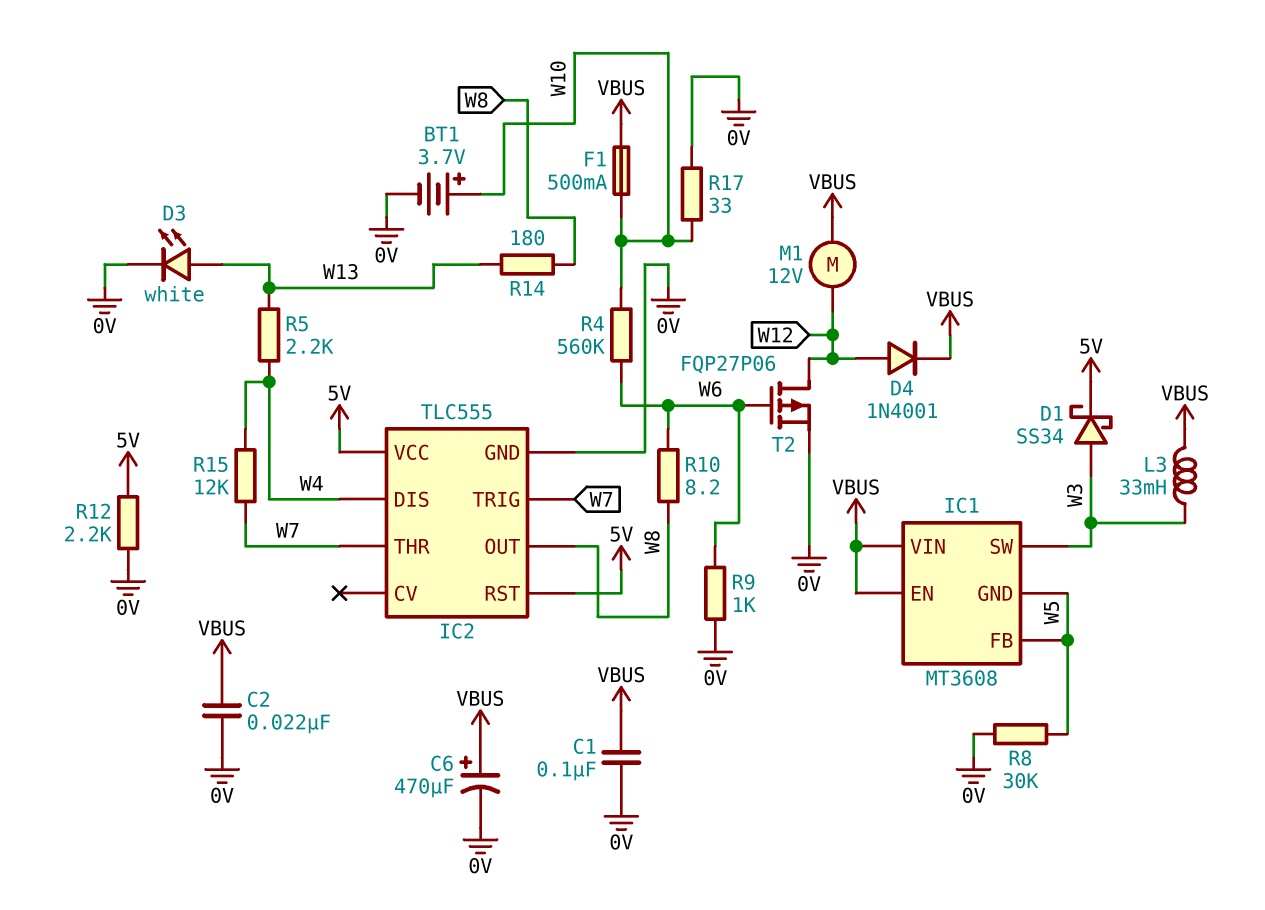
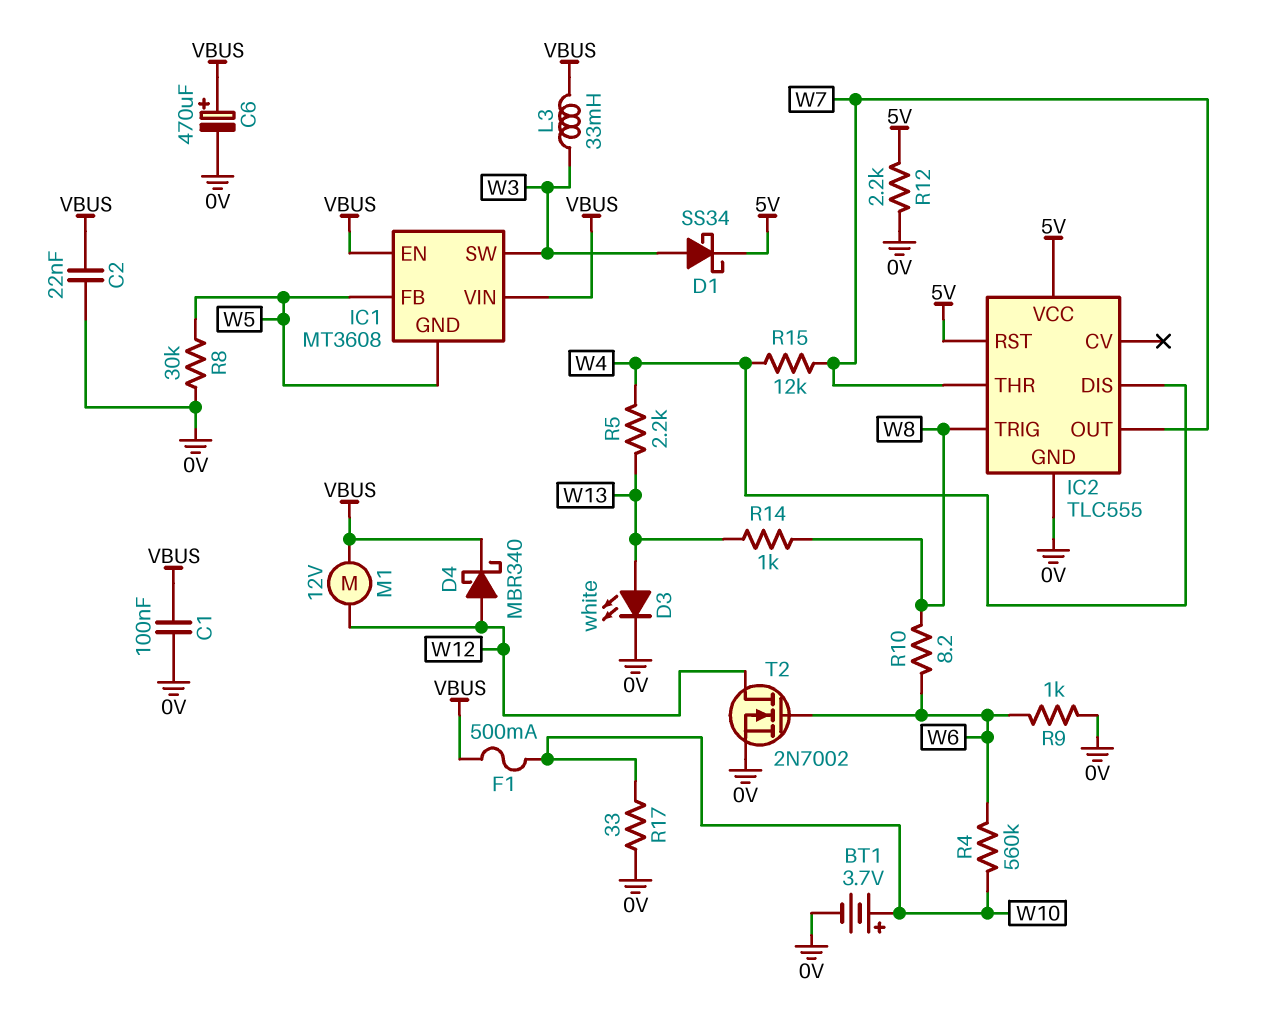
D4: diode 1N4001 (A W12, K VBUS) -> schottky MBR340 (A W12, K VBUS)
IC2 pin OUT: W8 -> W7
IC2 pin TRIG: W7 -> W8
R14: 180 (W8, W13) -> 1k (W8, W13)
T2: PMOS FQP27P06 (G W6, D W12, S 0V) -> NMOS 2N7002 (G W6, D W12, S 0V)

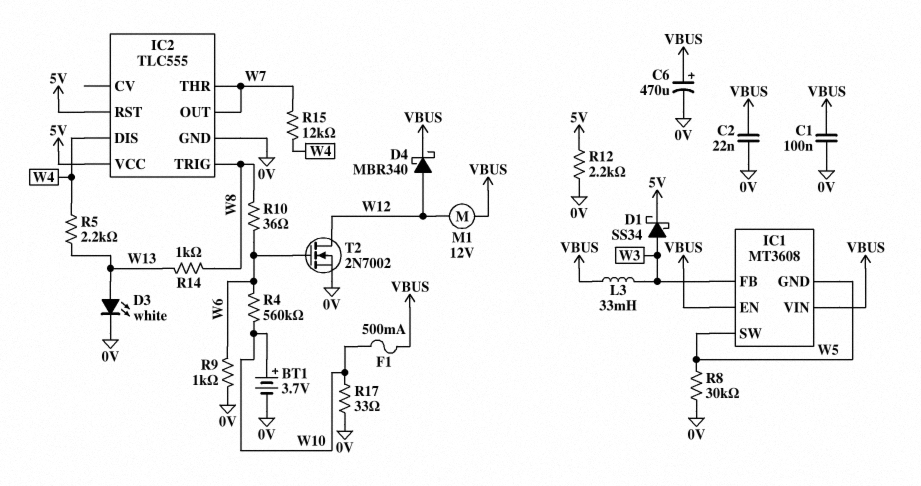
IC1 pin FB: W5 -> W3
IC1 pin SW: W3 -> W5
R10: 8.2 (W6, W8) -> 36 (W6, W8)

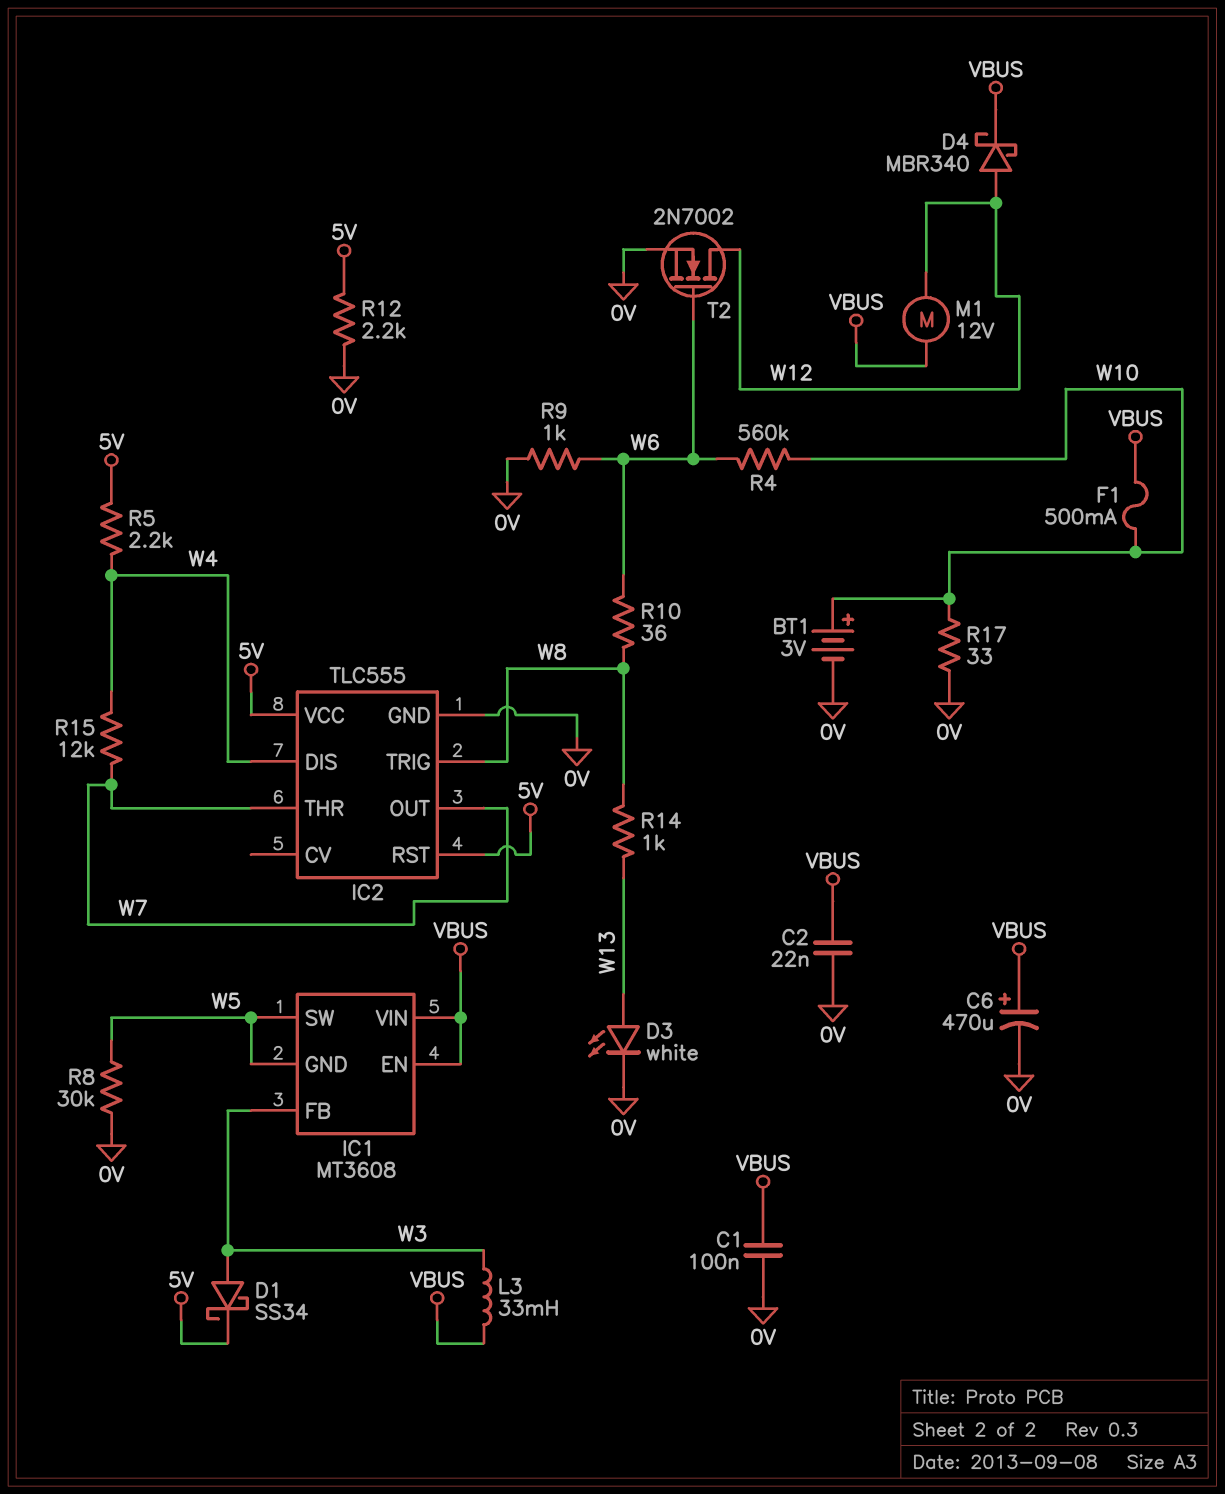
BT1: 3.7V (plus W10, minus 0V) -> 3V (plus W10, minus 0V)
R5: 2.2k (W4, W13) -> 2.2k (5V, W4)

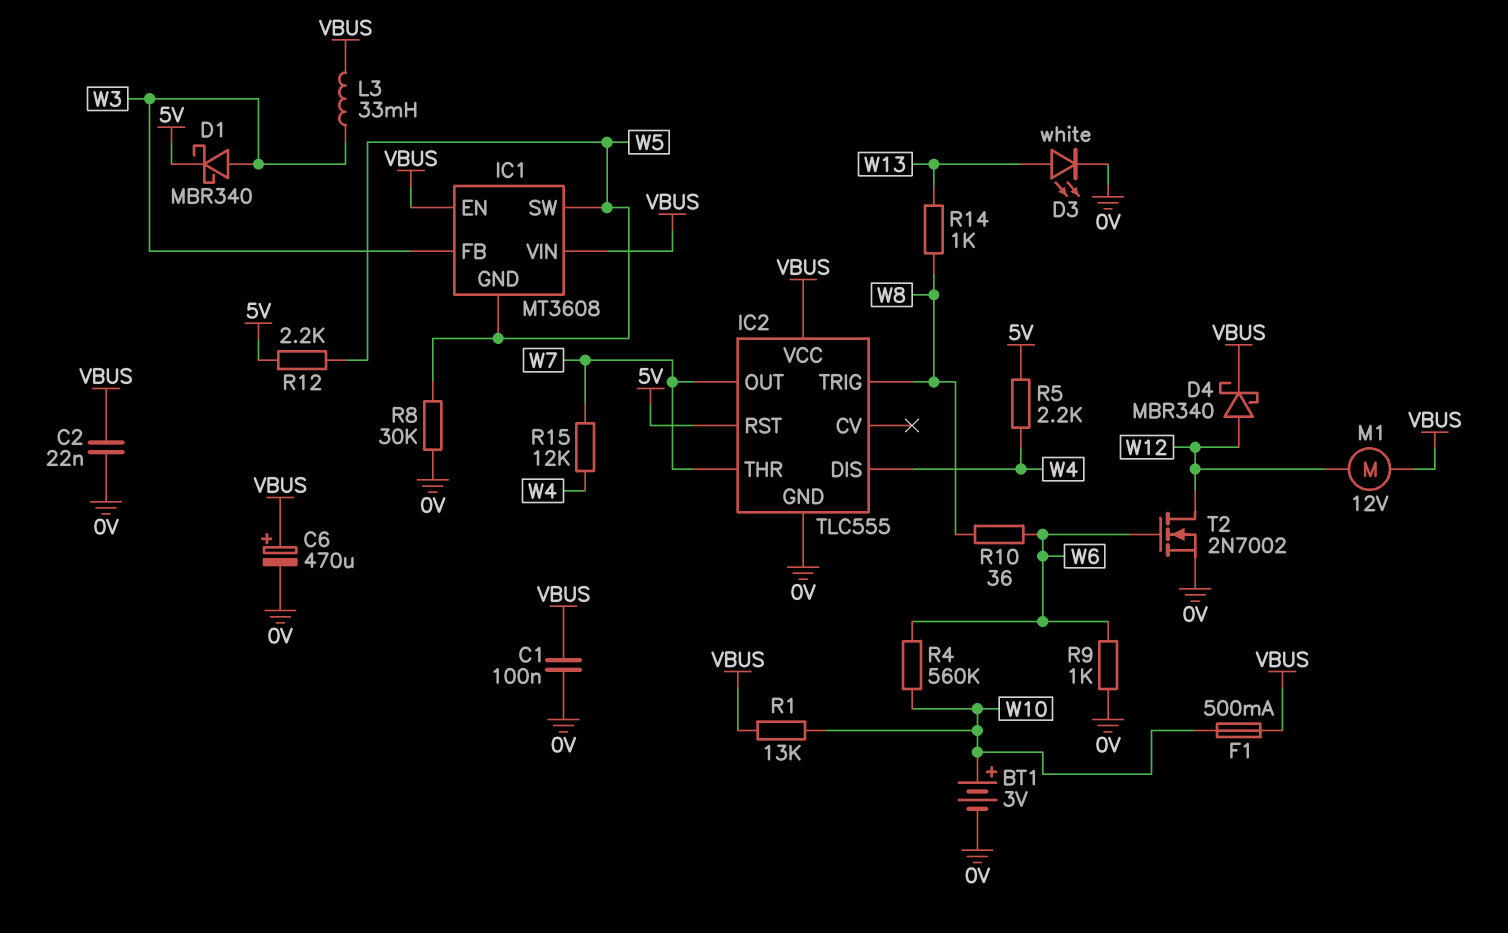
D1: schottky SS34 (A W3, K 5V) -> schottky MBR340 (A W3, K 5V)
IC2 pin VCC: 5V -> VBUS
R1: none -> 13k (VBUS, W10)
R12: 2.2k (0V, 5V) -> 2.2k (5V, W5)
R17: 33 (0V, W10) -> none

